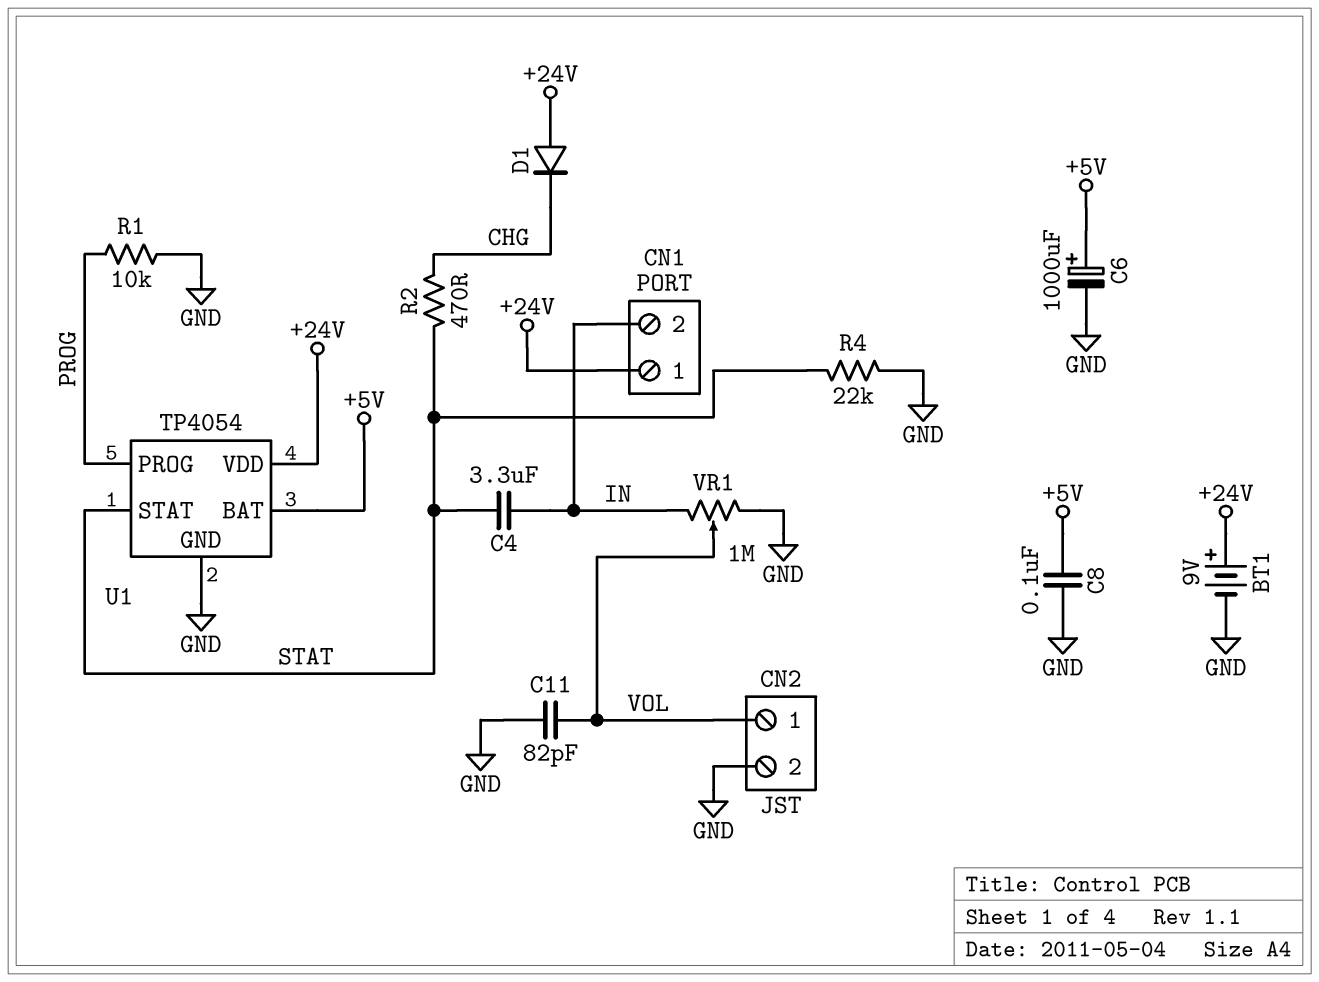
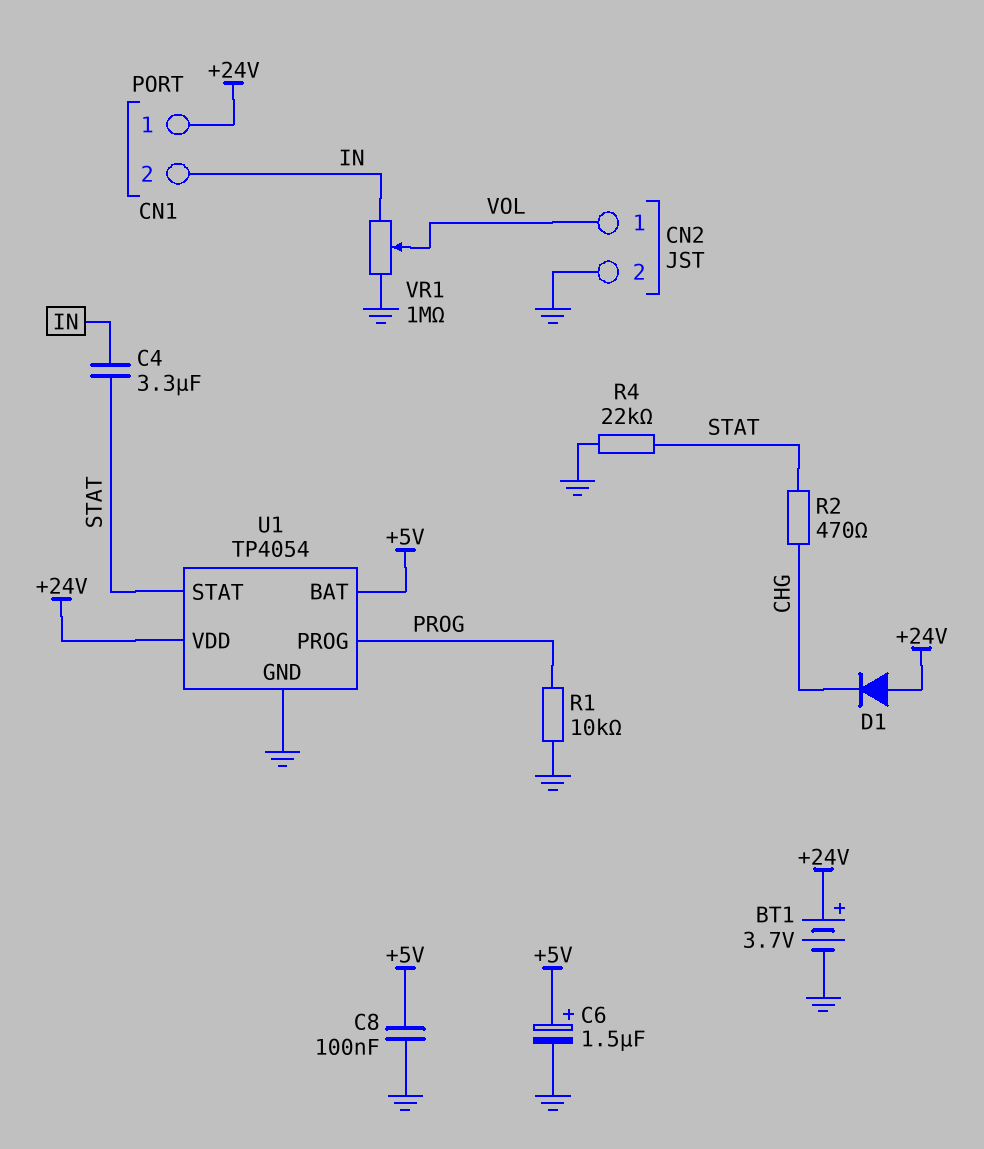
BT1: 9V (plus +24V, minus GND) -> 3.7V (plus +24V, minus GND)
C6: 1000uF (plus +5V, minus GND) -> 1.5uF (plus +5V, minus GND)
C11: 82pF (GND, VOL) -> none

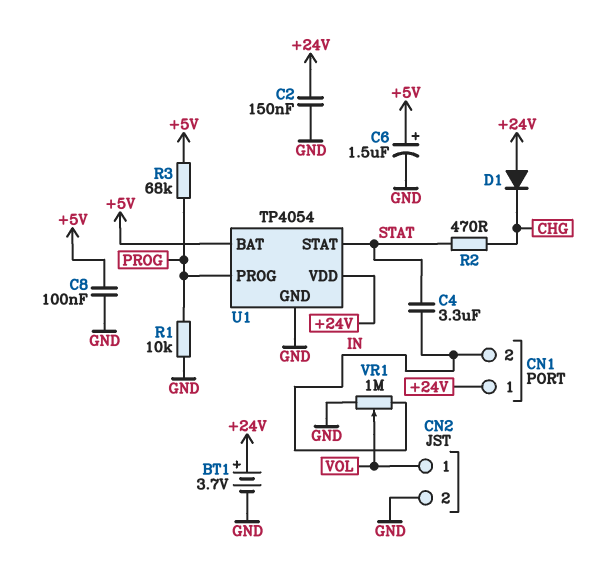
C2: none -> 150nF (+24V, GND)
R3: none -> 68k (+5V, PROG)
R4: 22k (GND, STAT) -> none

